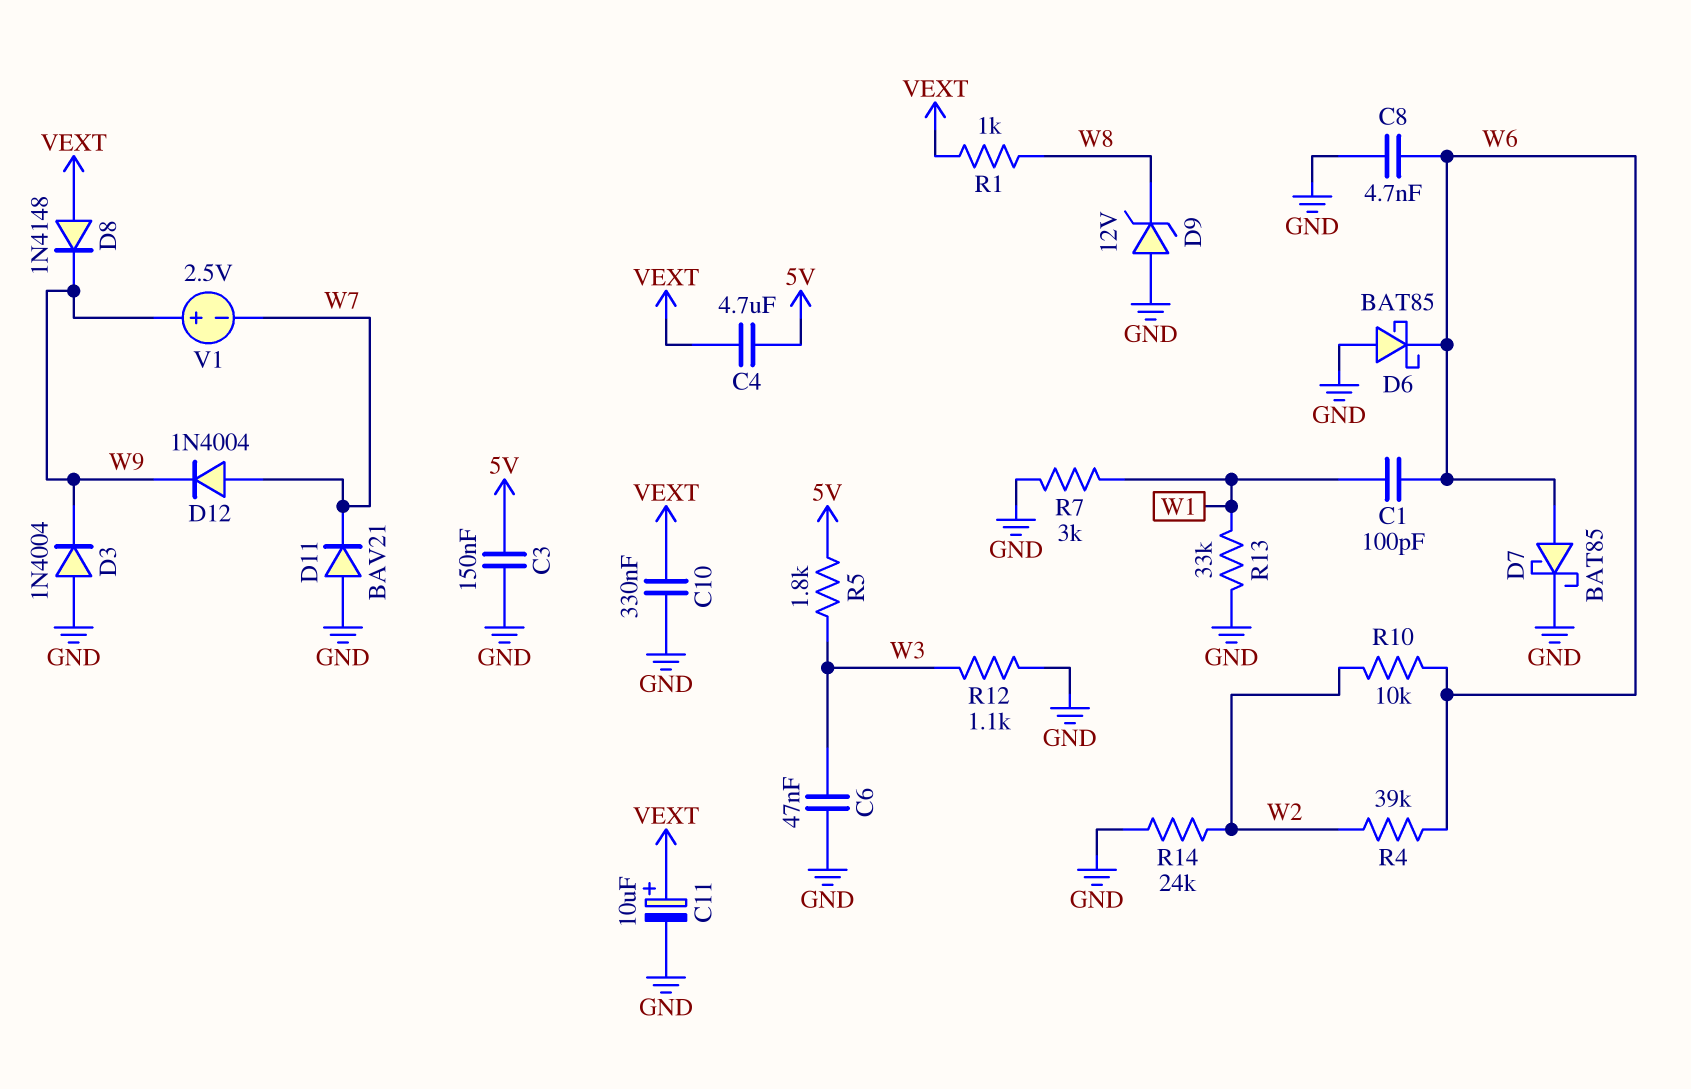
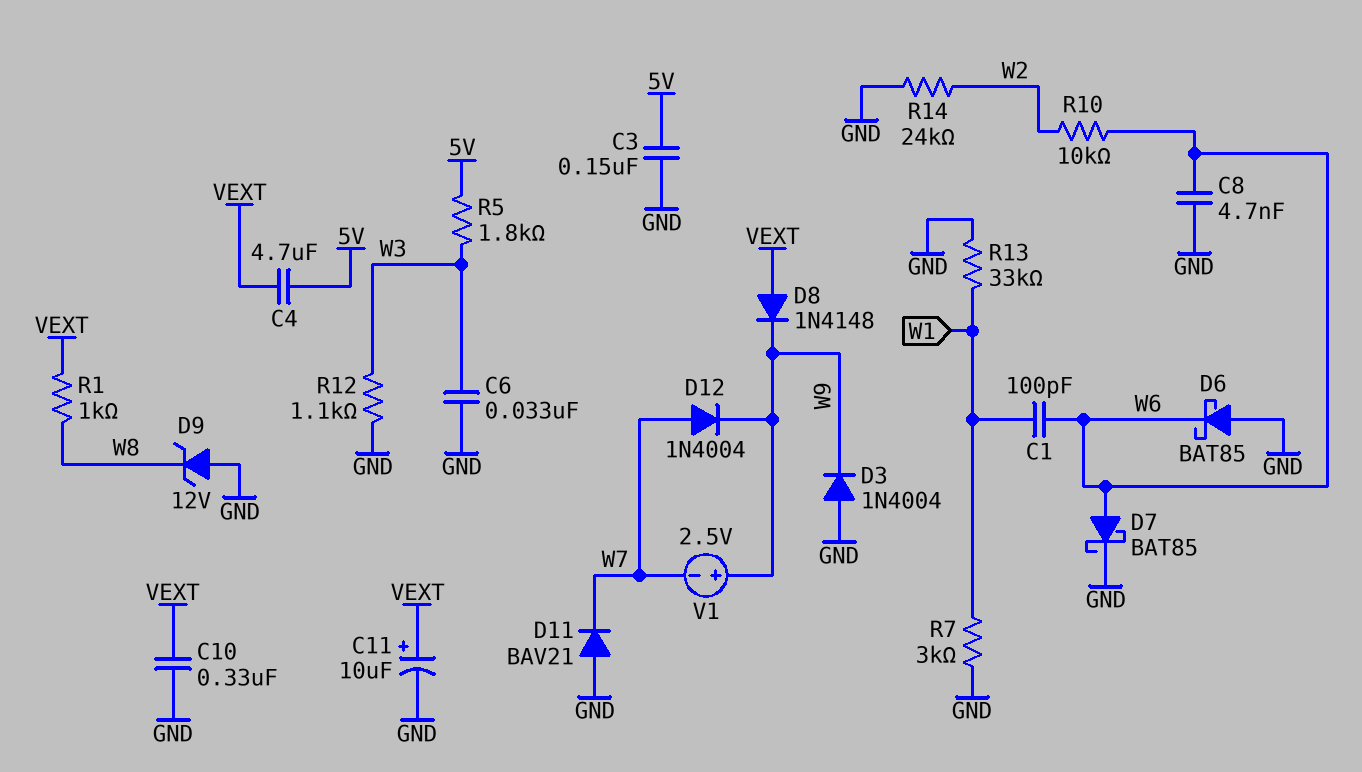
C6: 47nF (GND, W3) -> 33nF (GND, W3)
R4: 39k (W2, W6) -> none

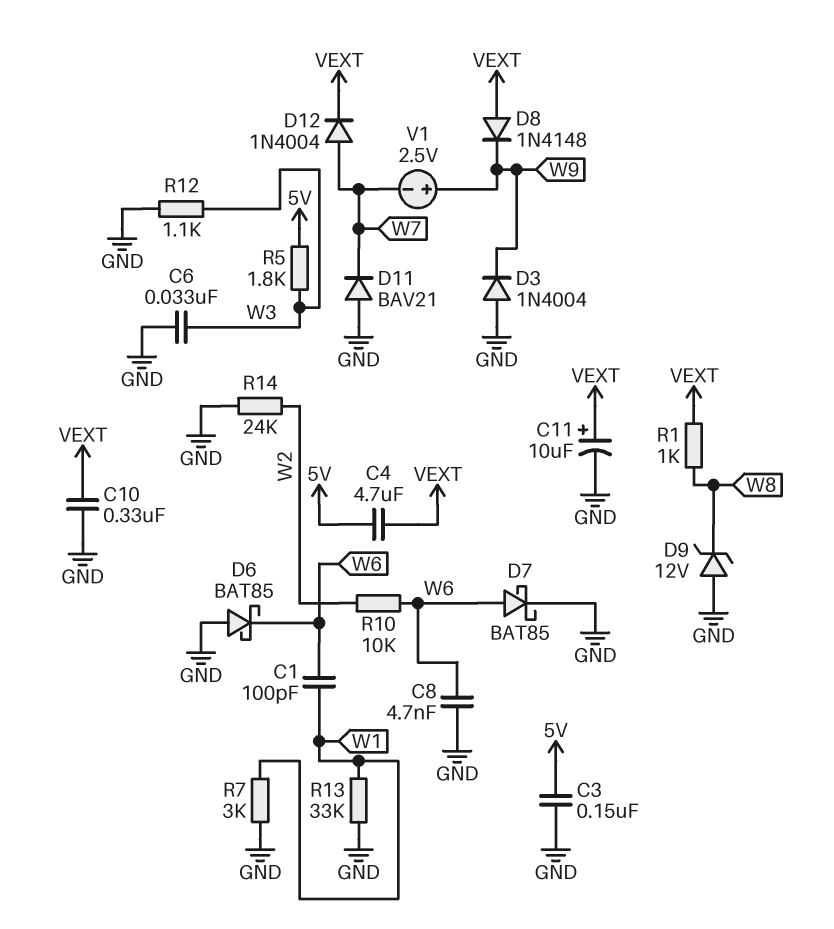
D12: diode 1N4004 (A W7, K W9) -> diode 1N4004 (A W7, K VEXT)

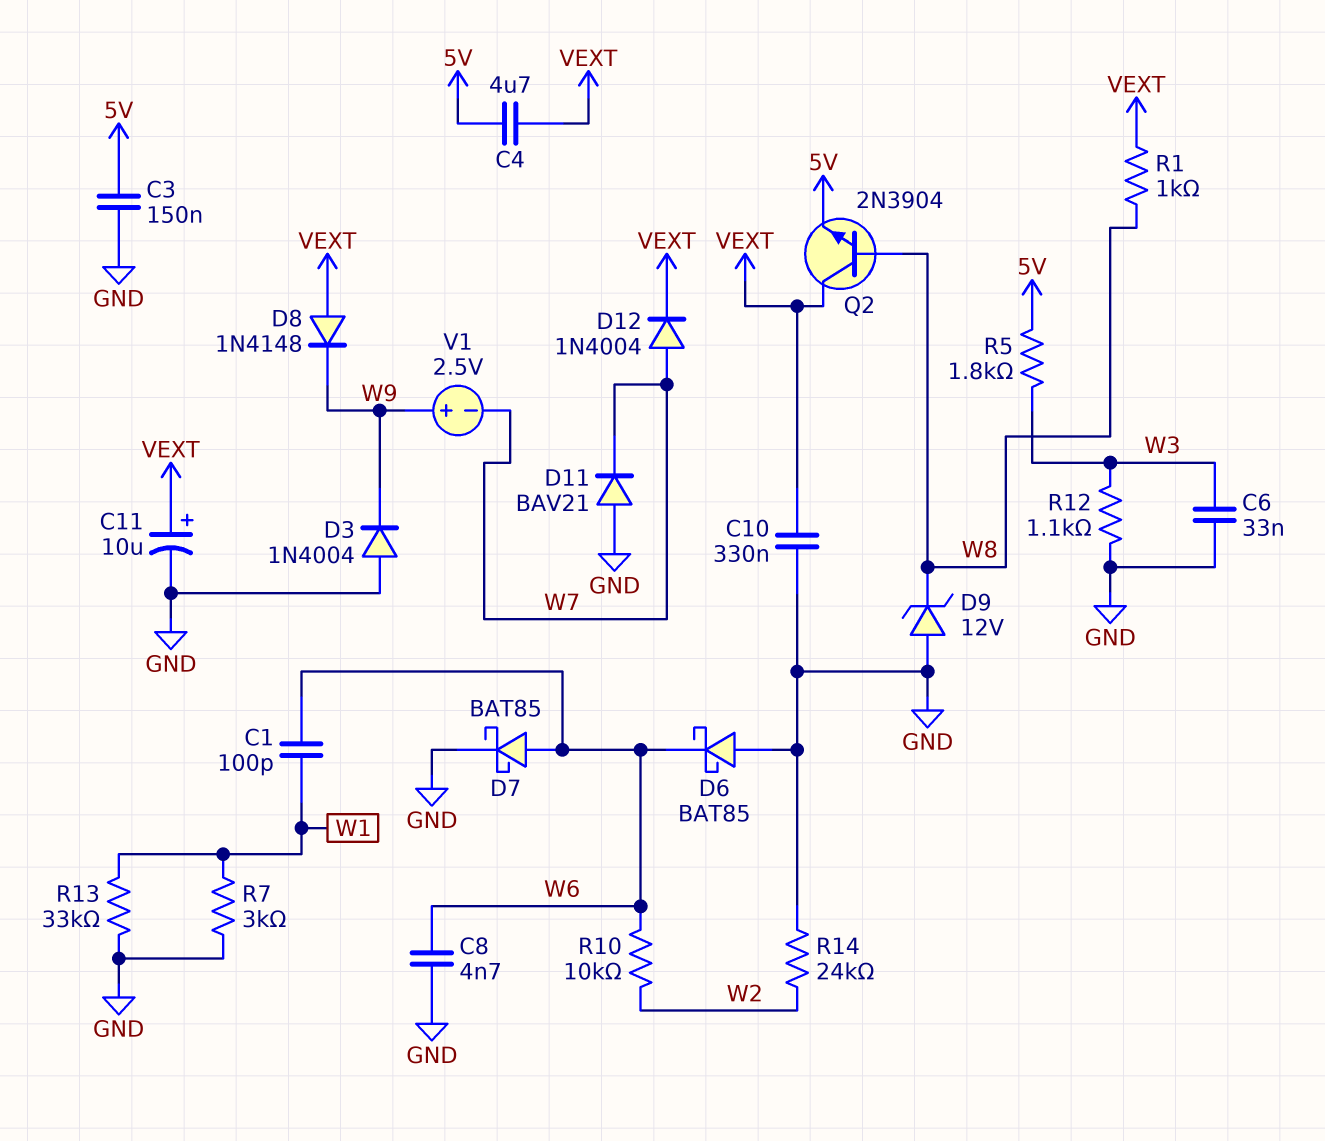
Q2: none -> NPN 2N3904 (B W8, C VEXT, E 5V)

